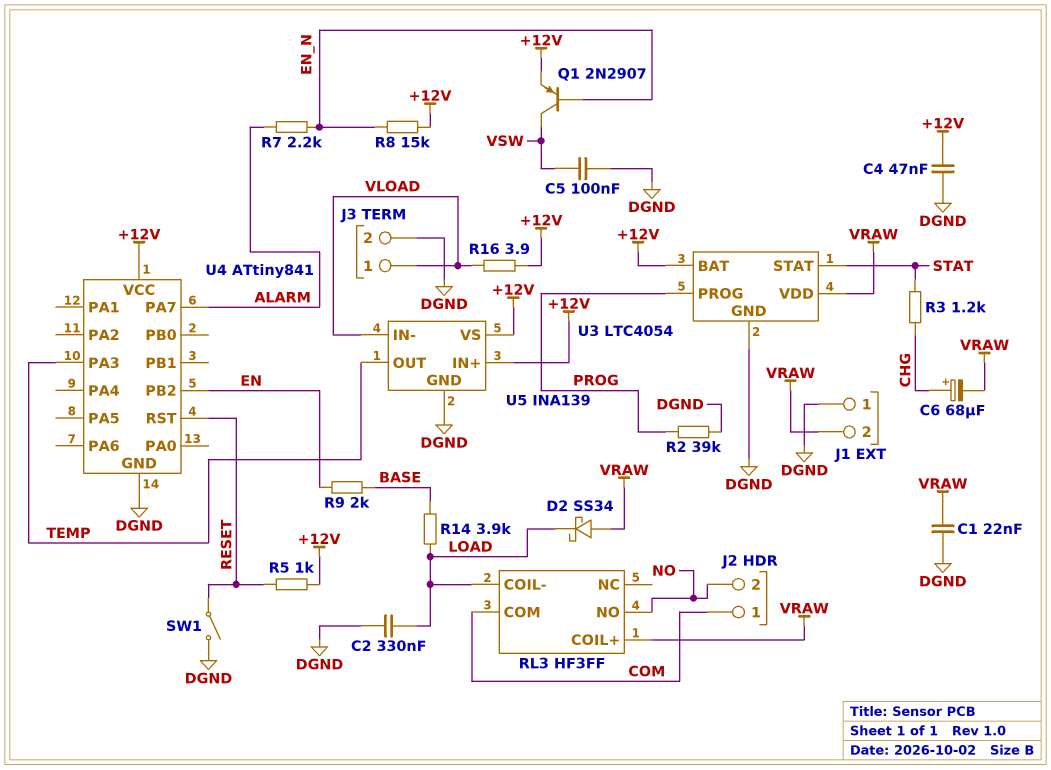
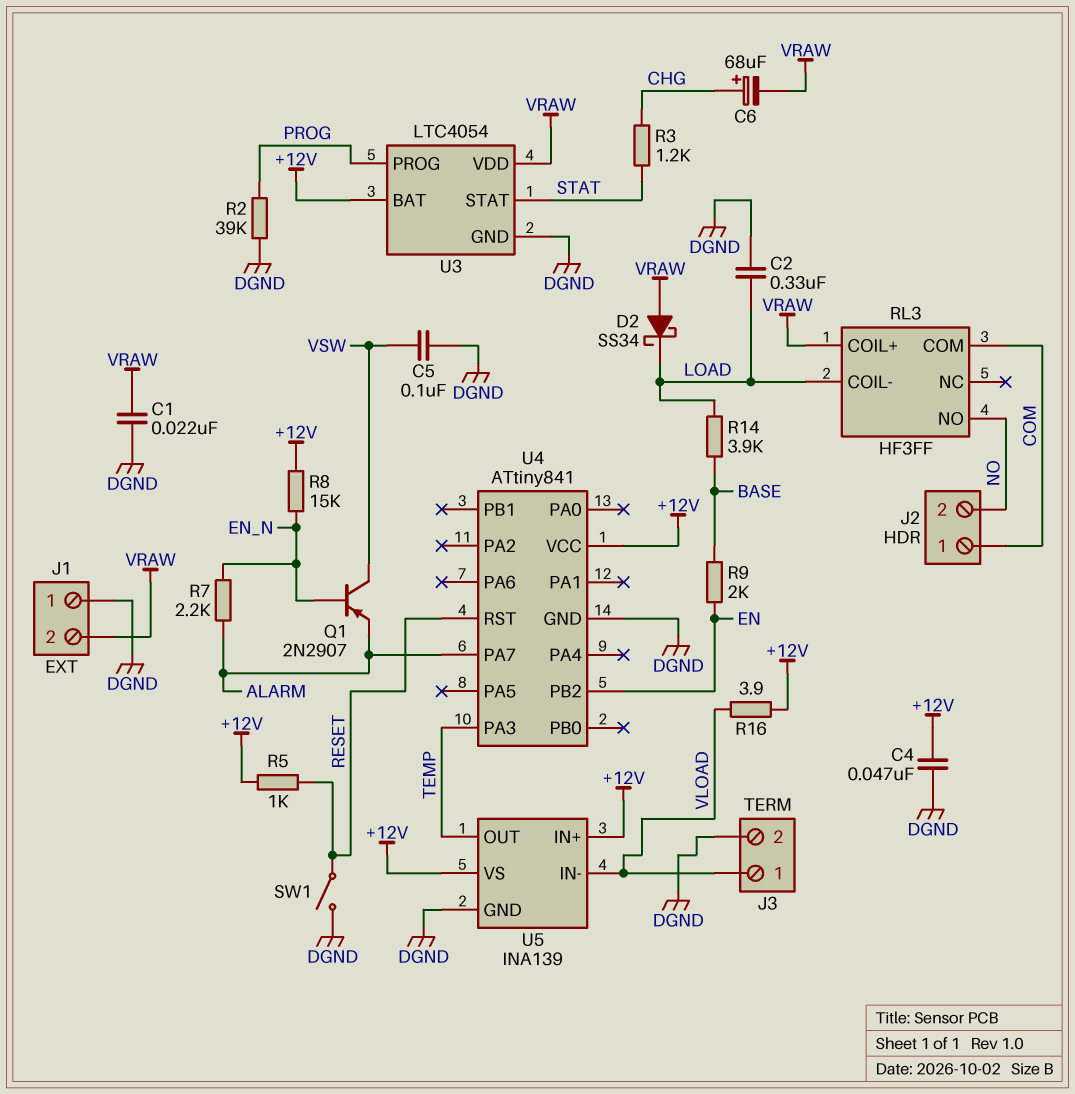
Q1: PNP 2N2907 (B EN_N, C VSW, E +12V) -> PNP 2N2907 (B EN_N, C VSW, E ALARM)

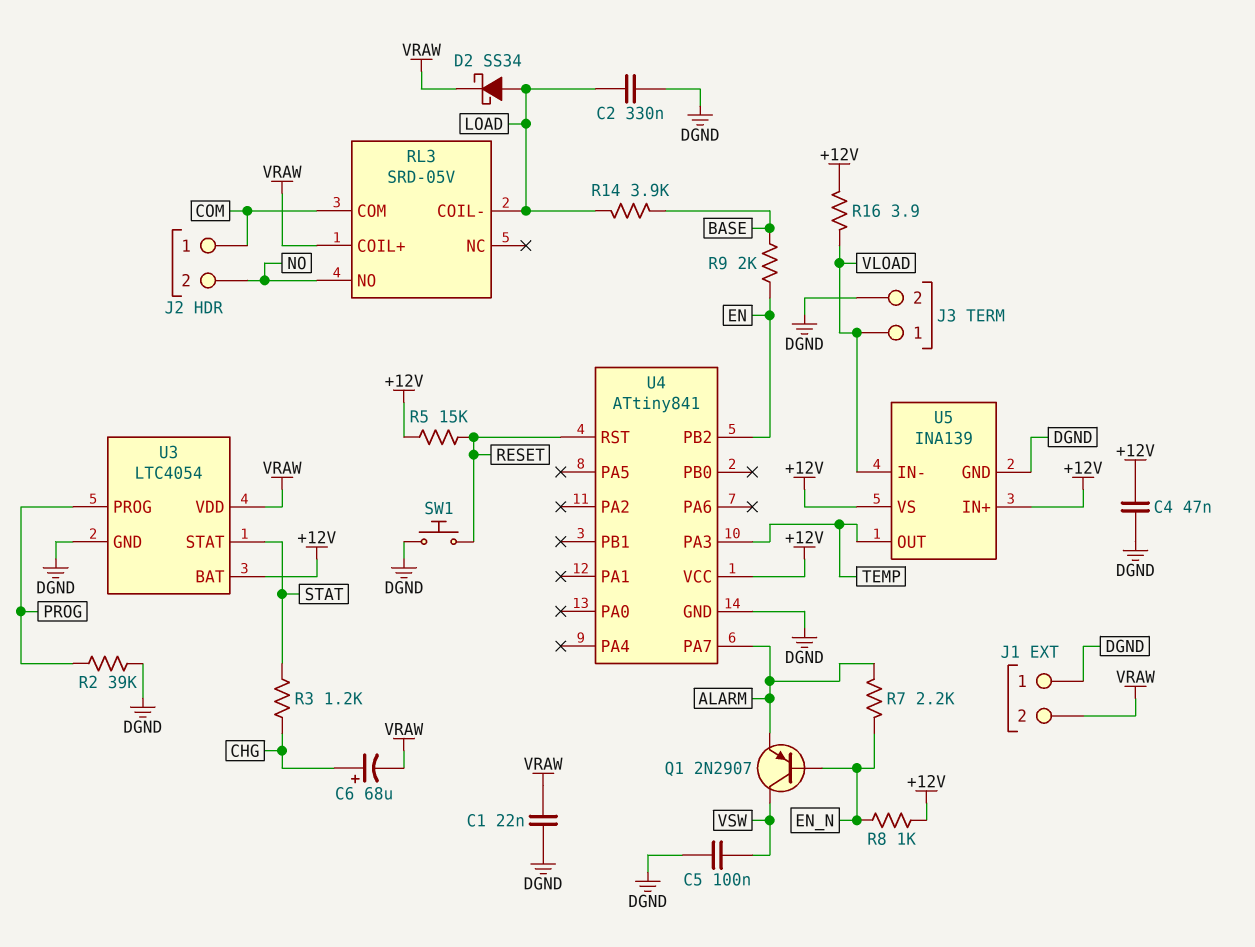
D2: schottky SS34 (A VRAW, K LOAD) -> schottky SS34 (A LOAD, K VRAW)
R5: 1k (+12V, RESET) -> 15k (+12V, RESET)
R8: 15k (+12V, EN_N) -> 1k (+12V, EN_N)
RL3: HF3FF -> SRD-05V
SW1: switch (DGND, RESET) -> button (DGND, RESET)

